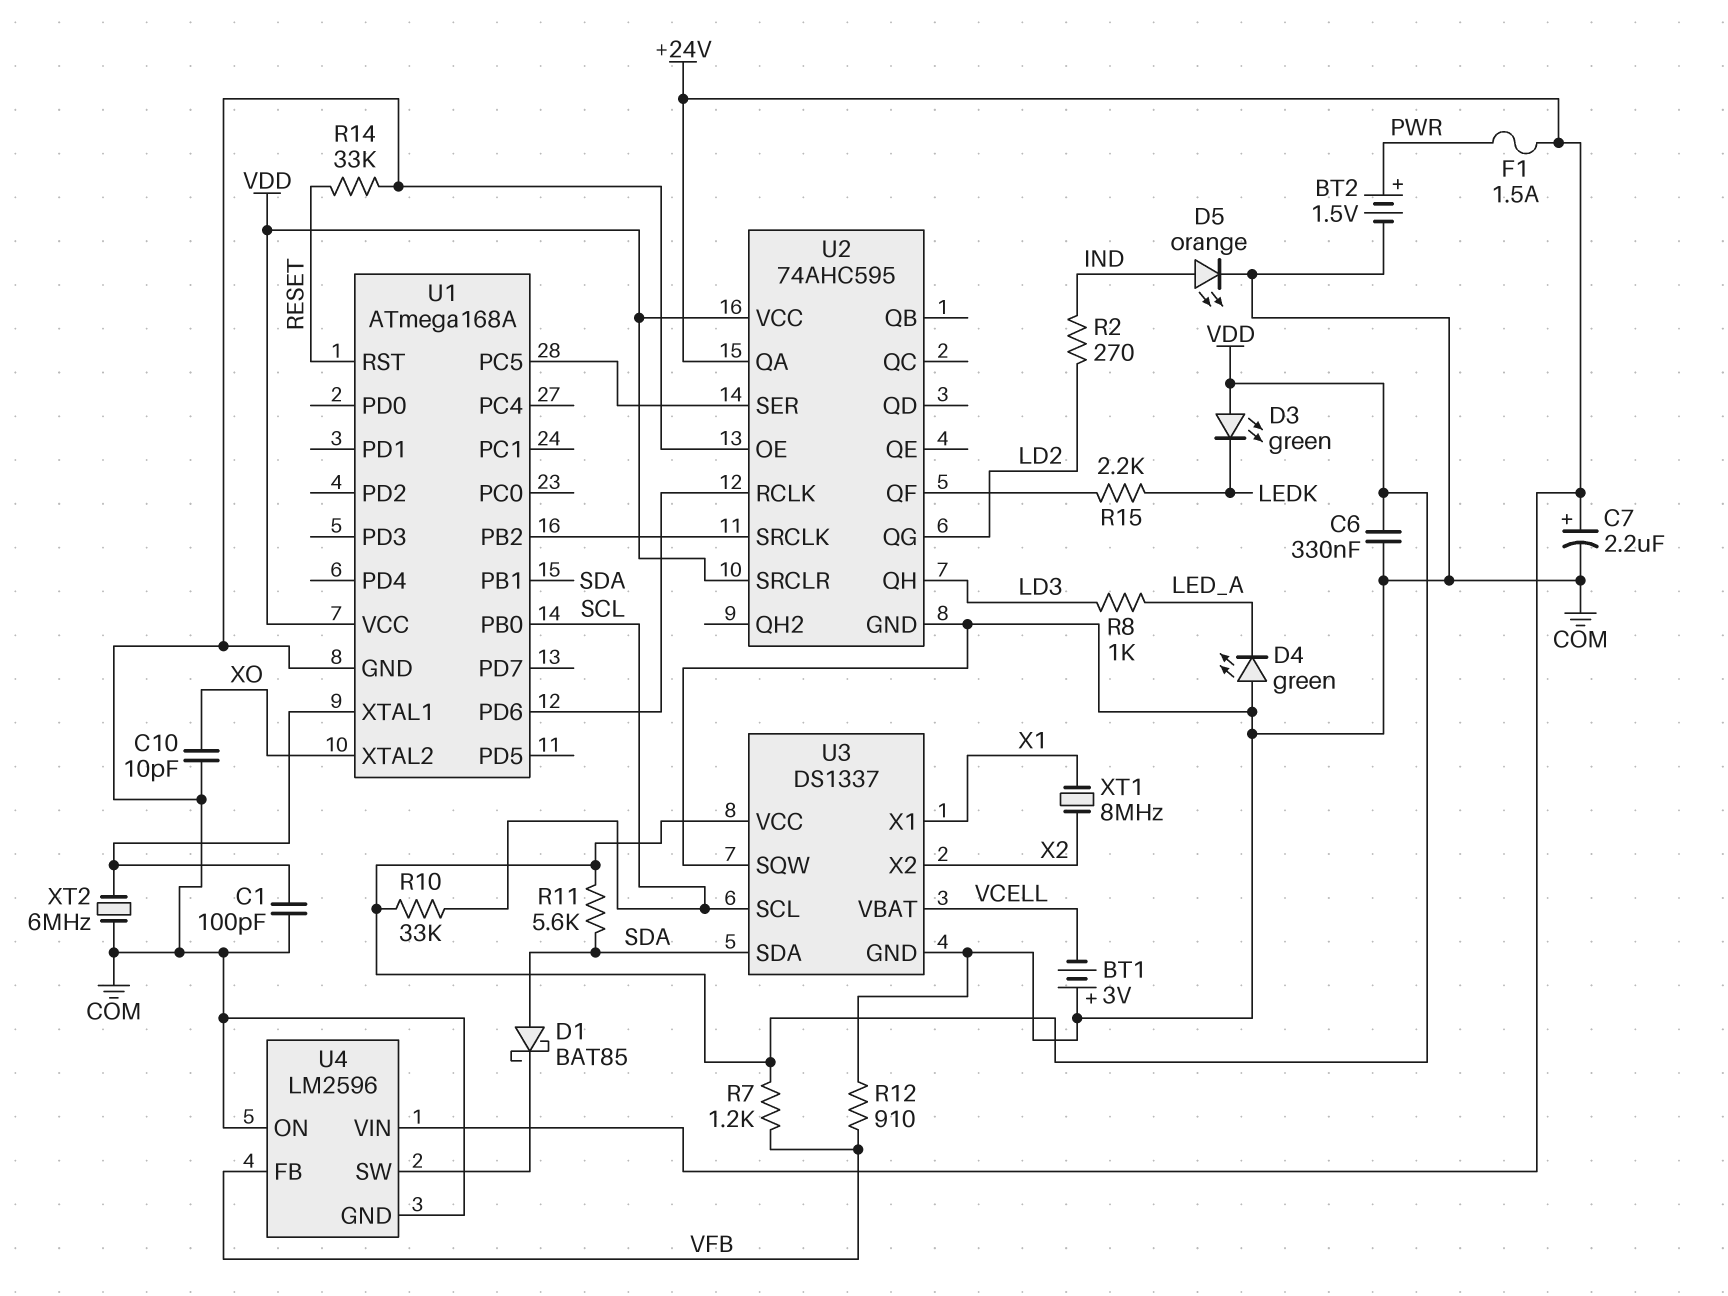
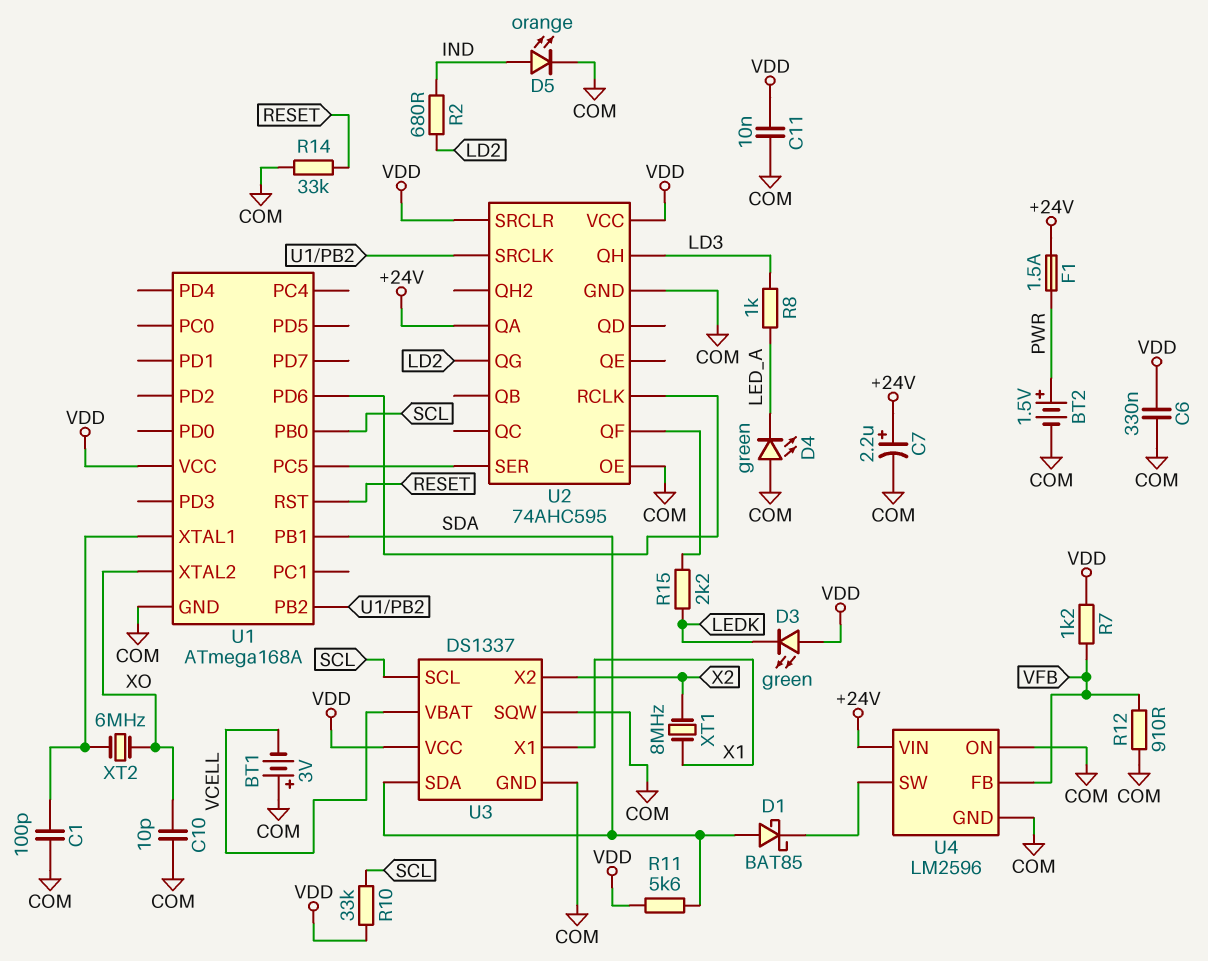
C11: none -> 10nF (COM, VDD)
R2: 270 (IND, LD2) -> 680 (IND, LD2)
XT2: 6MHz (COM, U1/XTAL1) -> 6MHz (U1/XTAL1, XO)

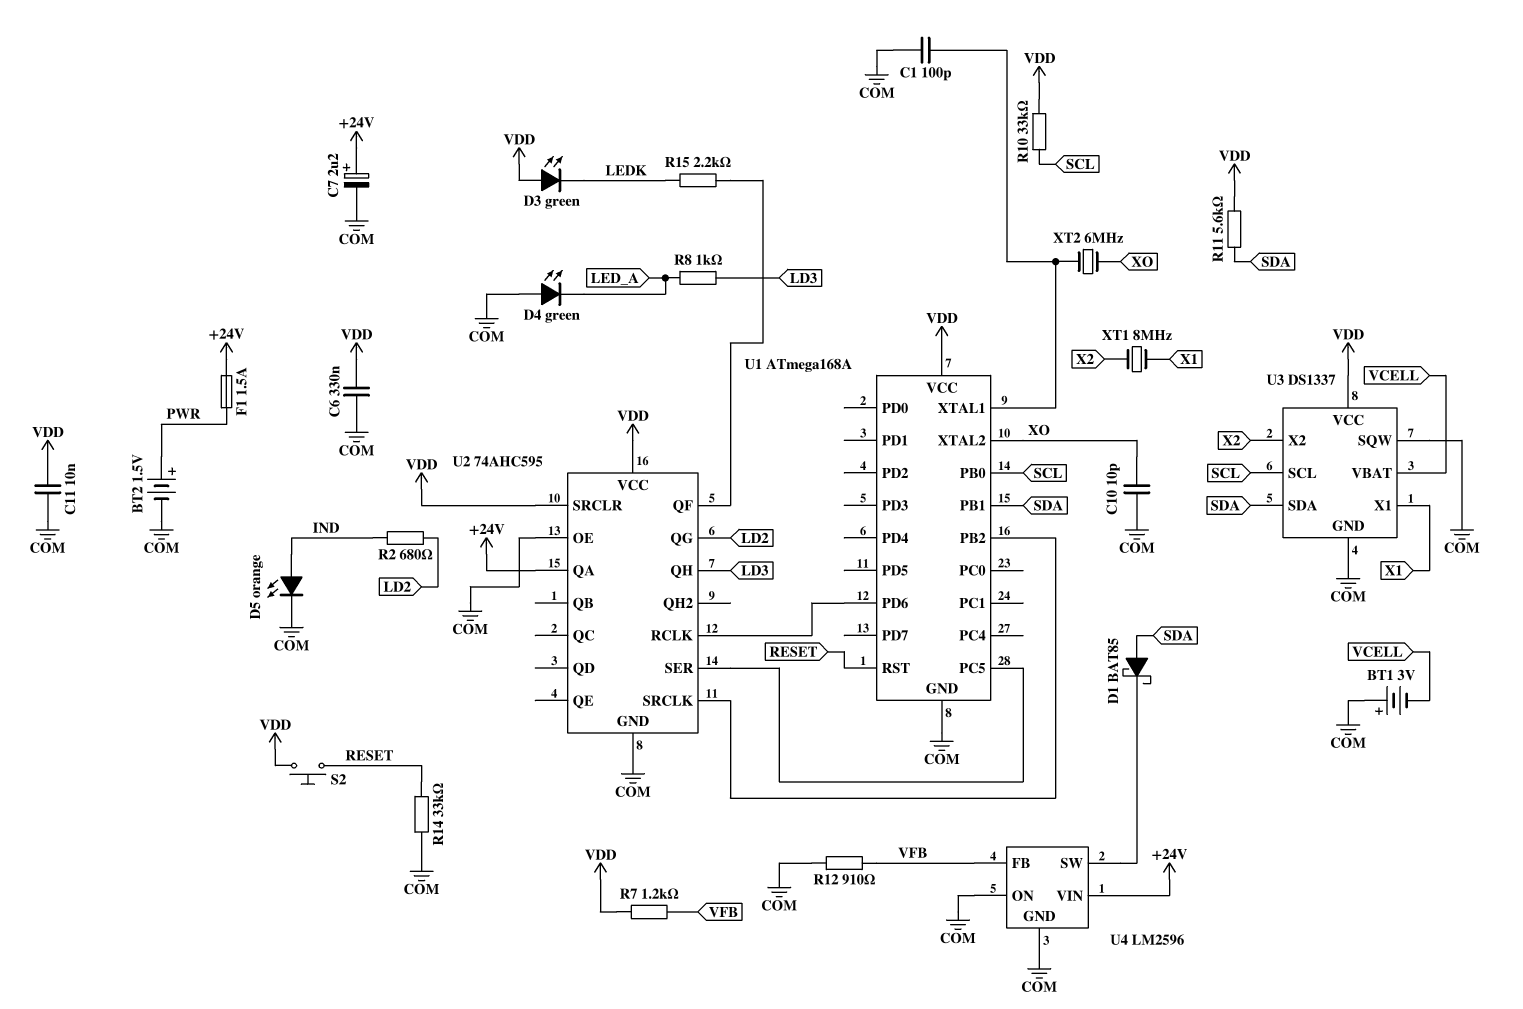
S2: none -> button (RESET, VDD)

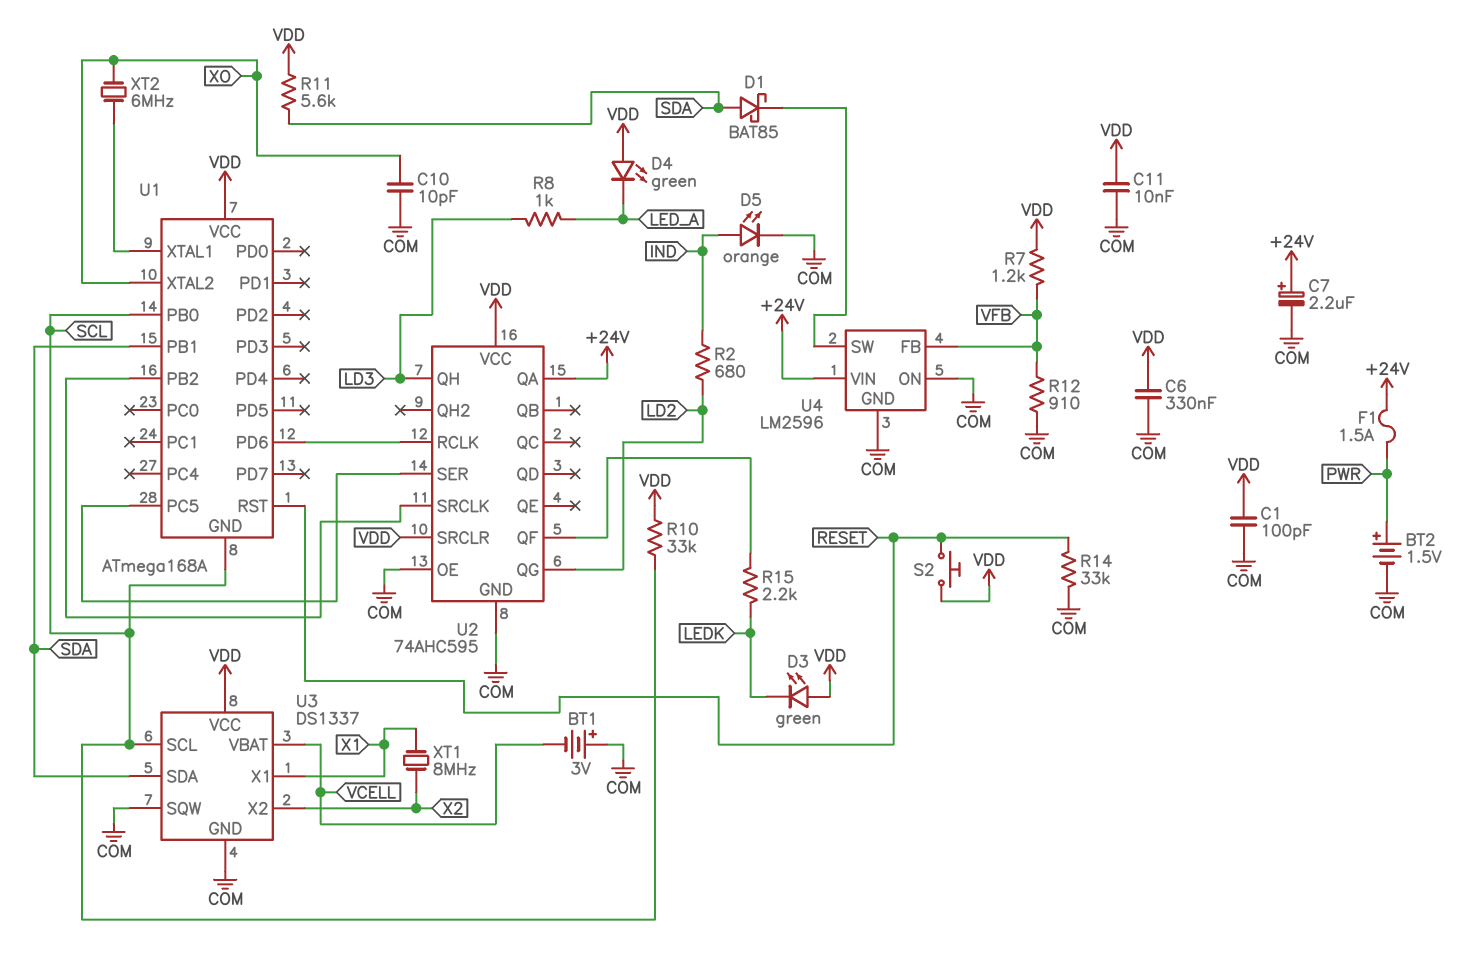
C1: 100pF (COM, U1/XTAL1) -> 100pF (COM, VDD)
D4: LED green (A COM, K LED_A) -> LED green (A VDD, K LED_A)
U1 pin GND: COM -> SCL

